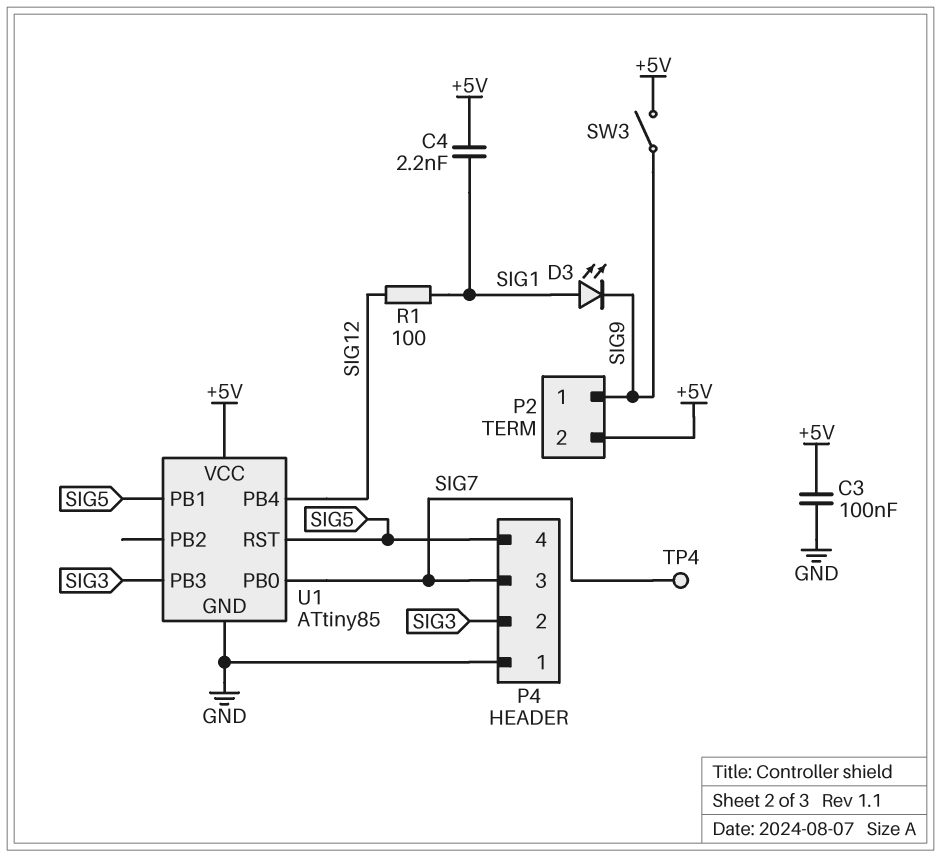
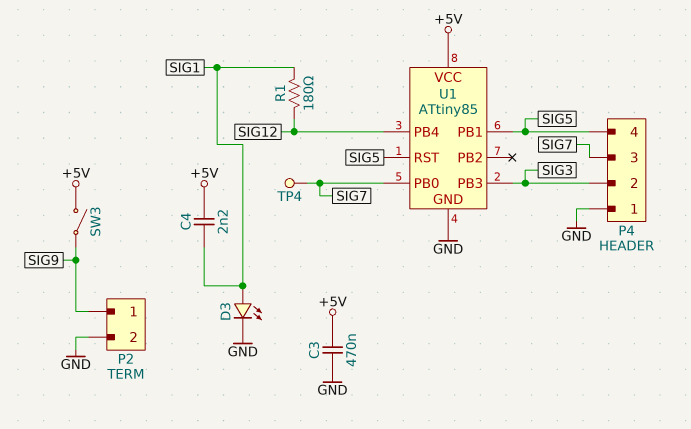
C3: 100nF (+5V, GND) -> 470nF (+5V, GND)
D3: LED (A SIG1, K SIG9) -> LED (A SIG1, K GND)
P2 pin 2: +5V -> GND
R1: 100 (SIG1, SIG12) -> 180 (SIG1, SIG12)

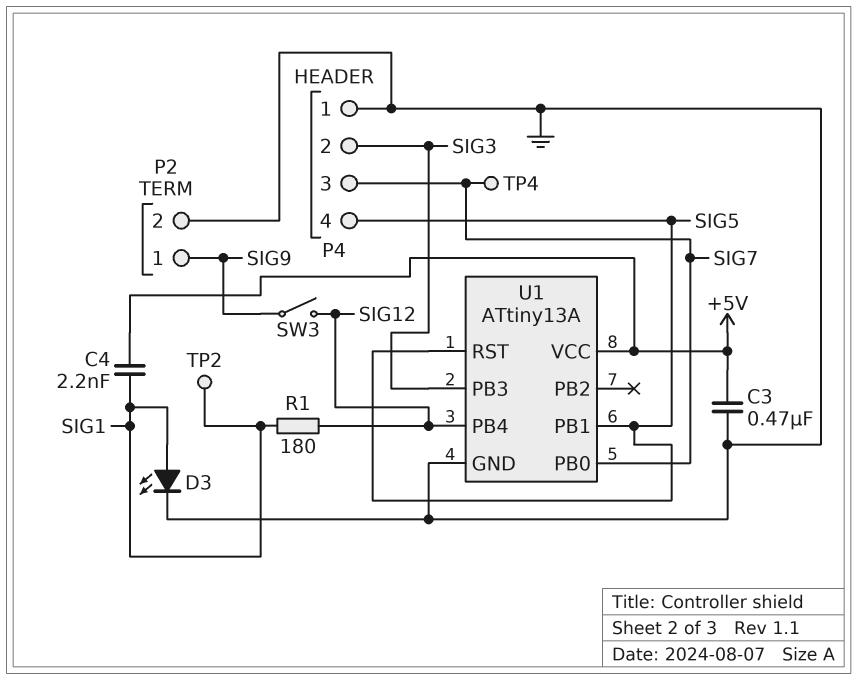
SW3: switch (+5V, SIG9) -> switch (SIG9, SIG12)
TP2: none -> test point (SIG1)
U1: ATtiny85 -> ATtiny13A

